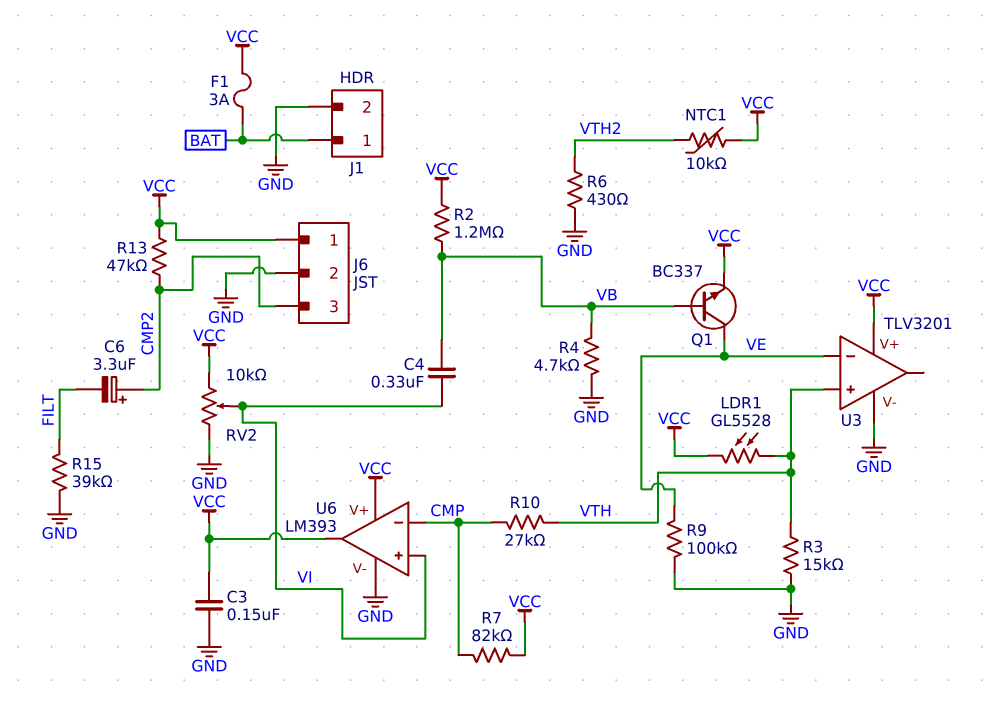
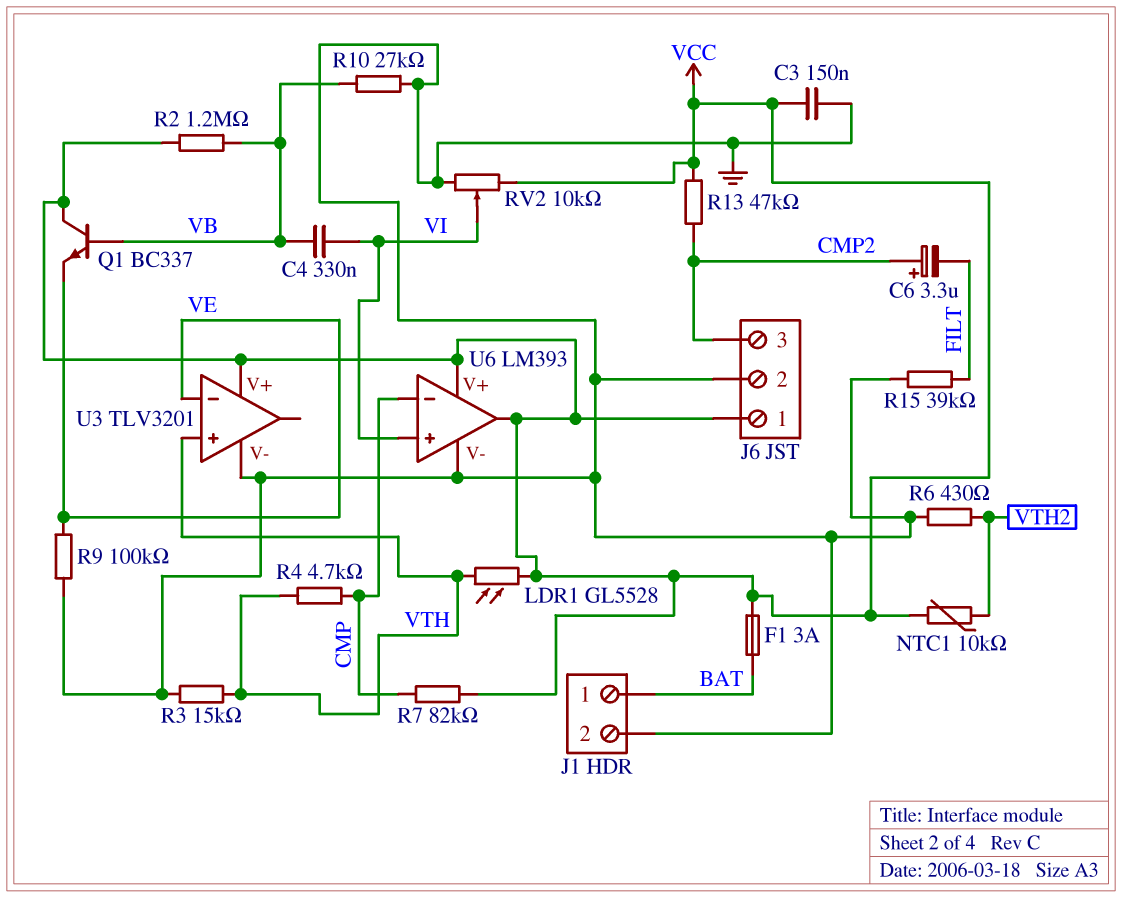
Q1: NPN BC337 (B VB, C VE, E VCC) -> NPN BC337 (B VB, C VCC, E VE)
R4: 4.7k (GND, VB) -> 4.7k (CMP, VTH)
R10: 27k (CMP, VTH) -> 27k (GND, VB)

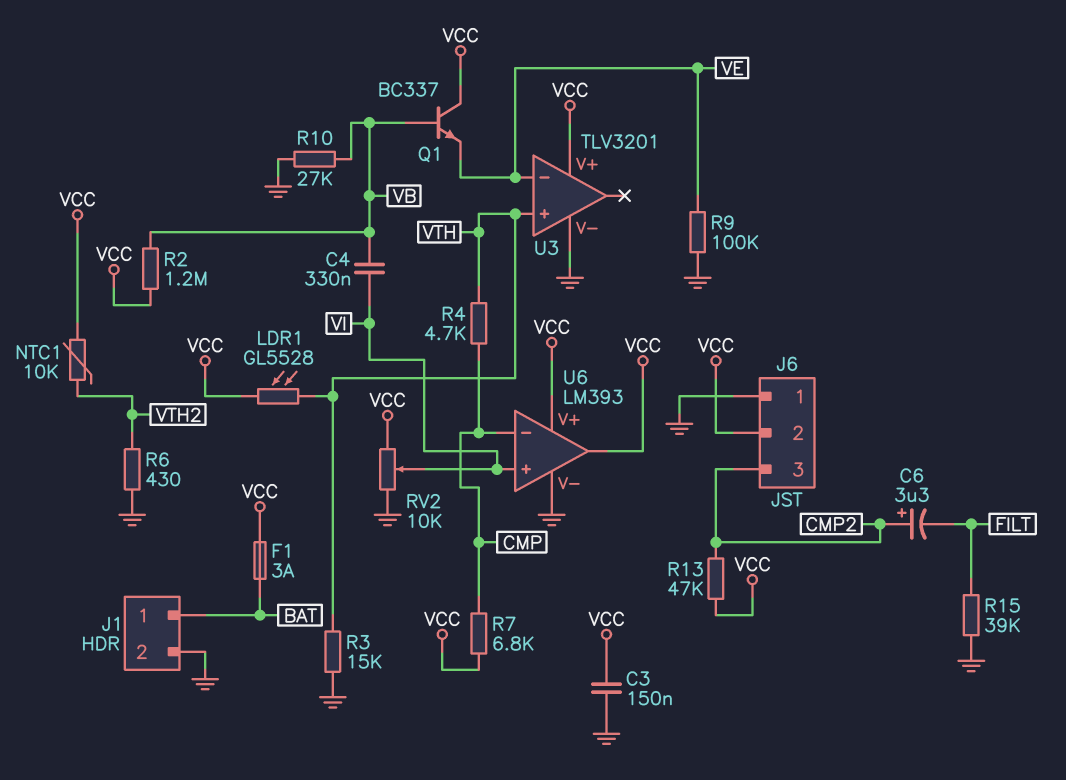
J6 pin 1: VCC -> GND
J6 pin 2: GND -> VCC
R7: 82k (CMP, VCC) -> 6.8k (CMP, VCC)

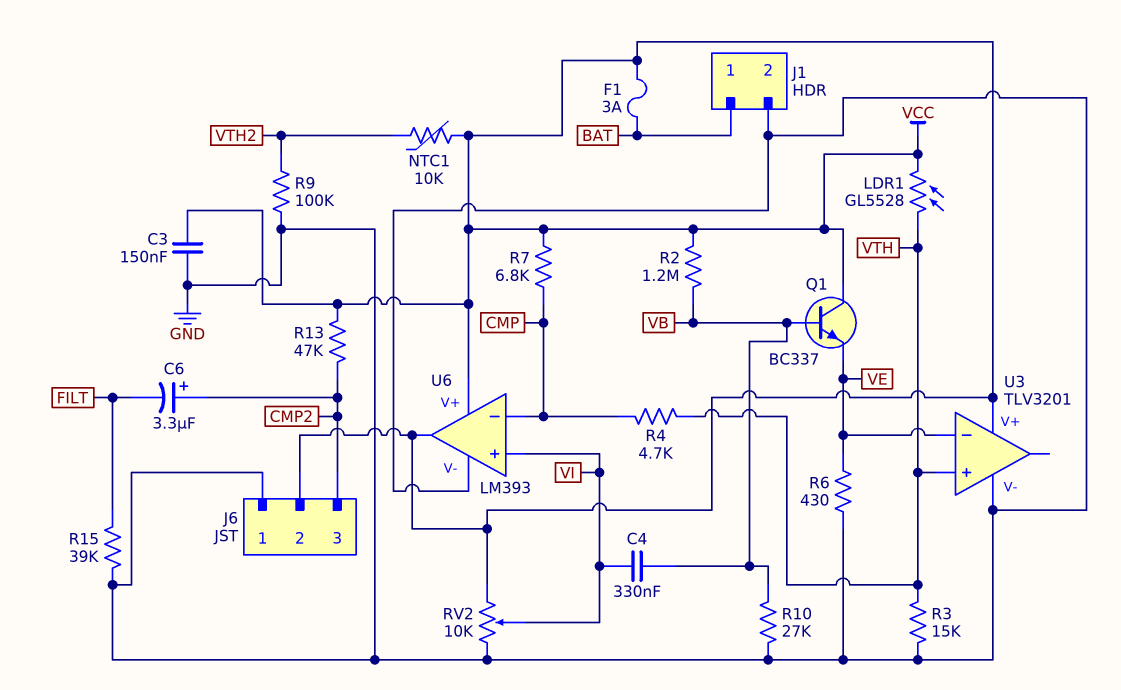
R6: 430 (GND, VTH2) -> 430 (GND, VE)
R9: 100k (GND, VE) -> 100k (GND, VTH2)

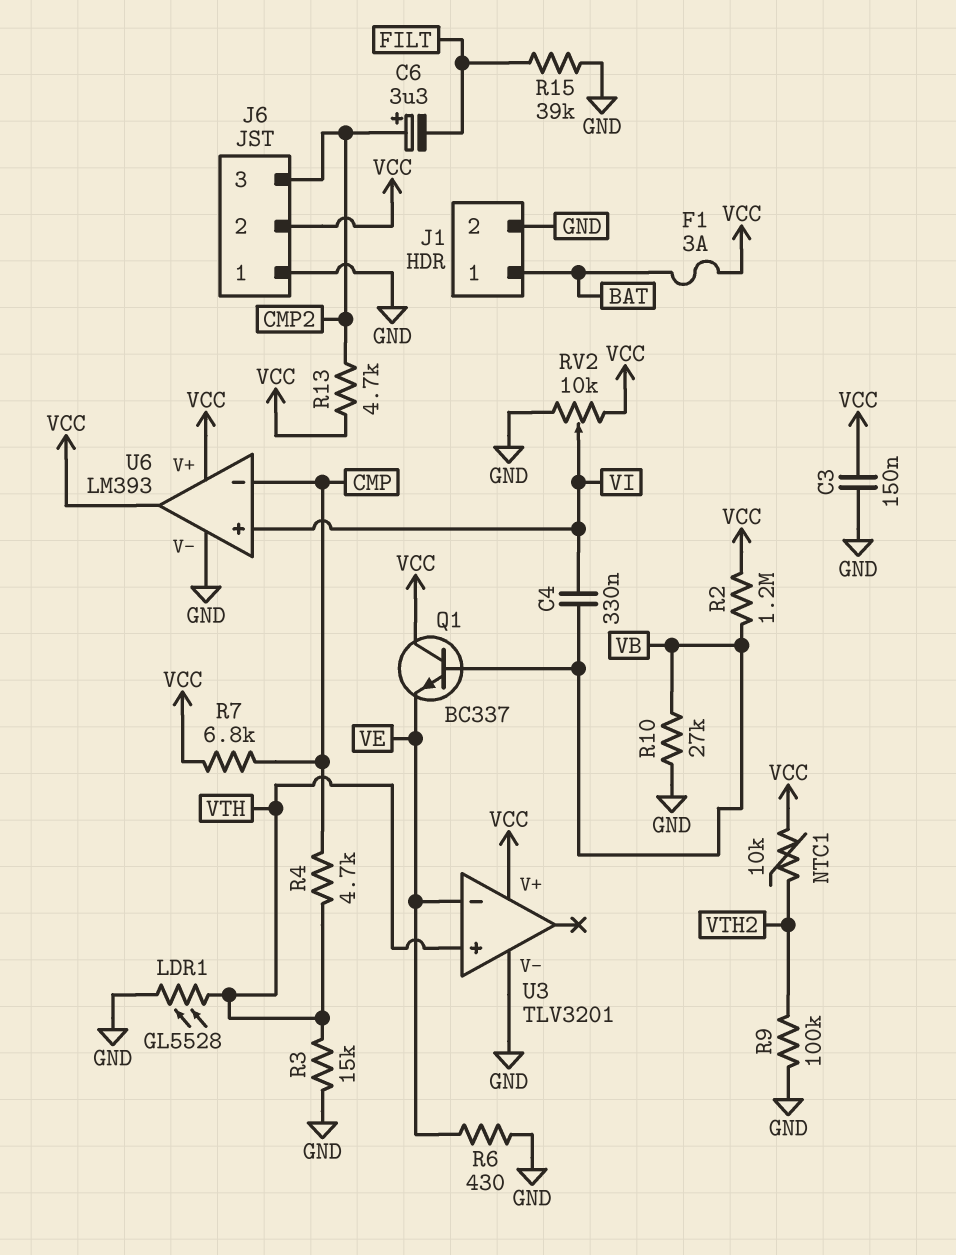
LDR1: GL5528 (VCC, VTH) -> GL5528 (GND, VTH)
R13: 47k (CMP2, VCC) -> 4.7k (CMP2, VCC)

